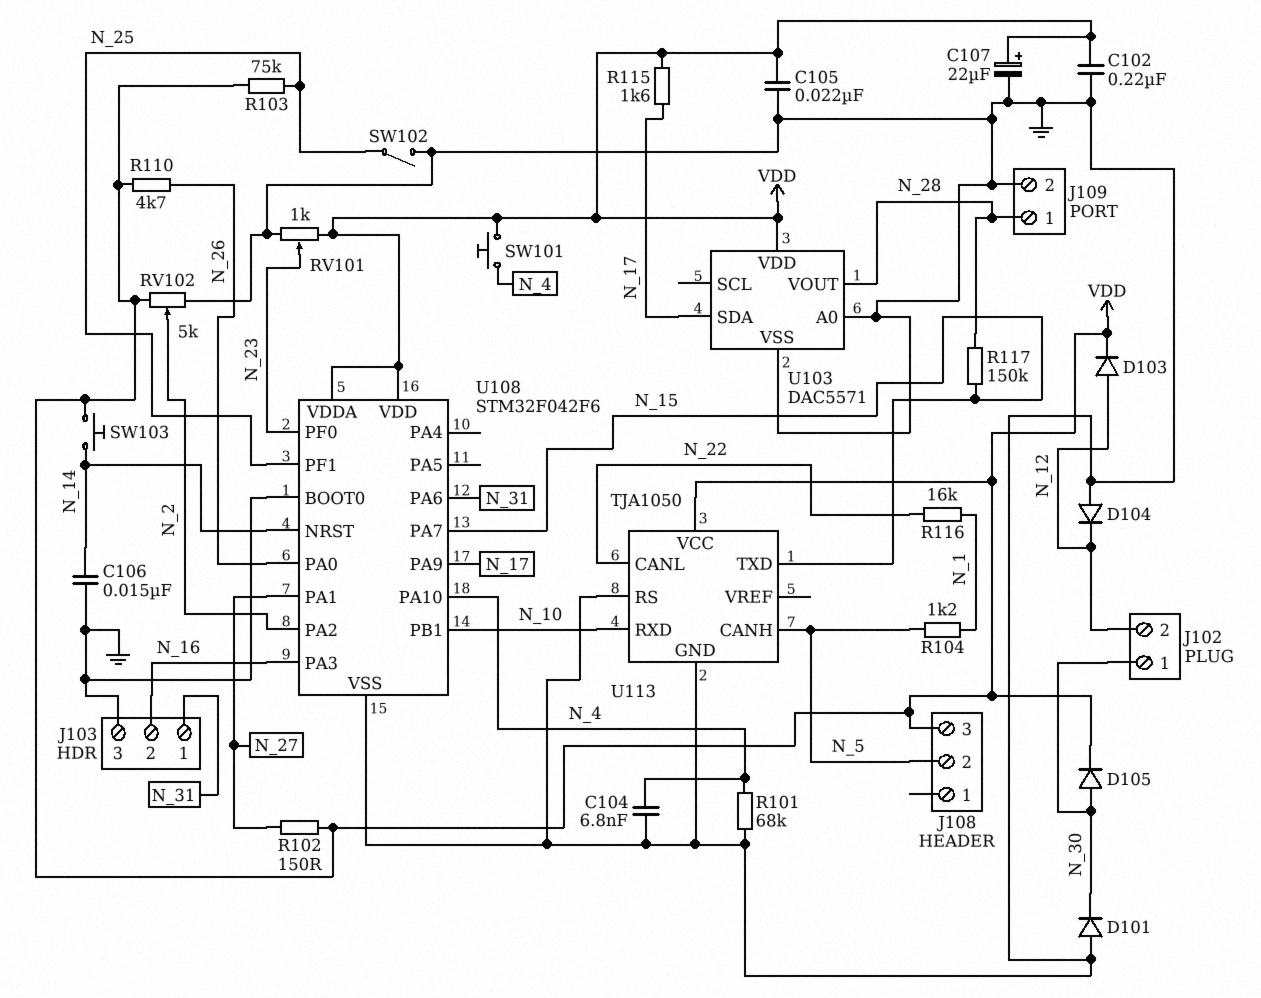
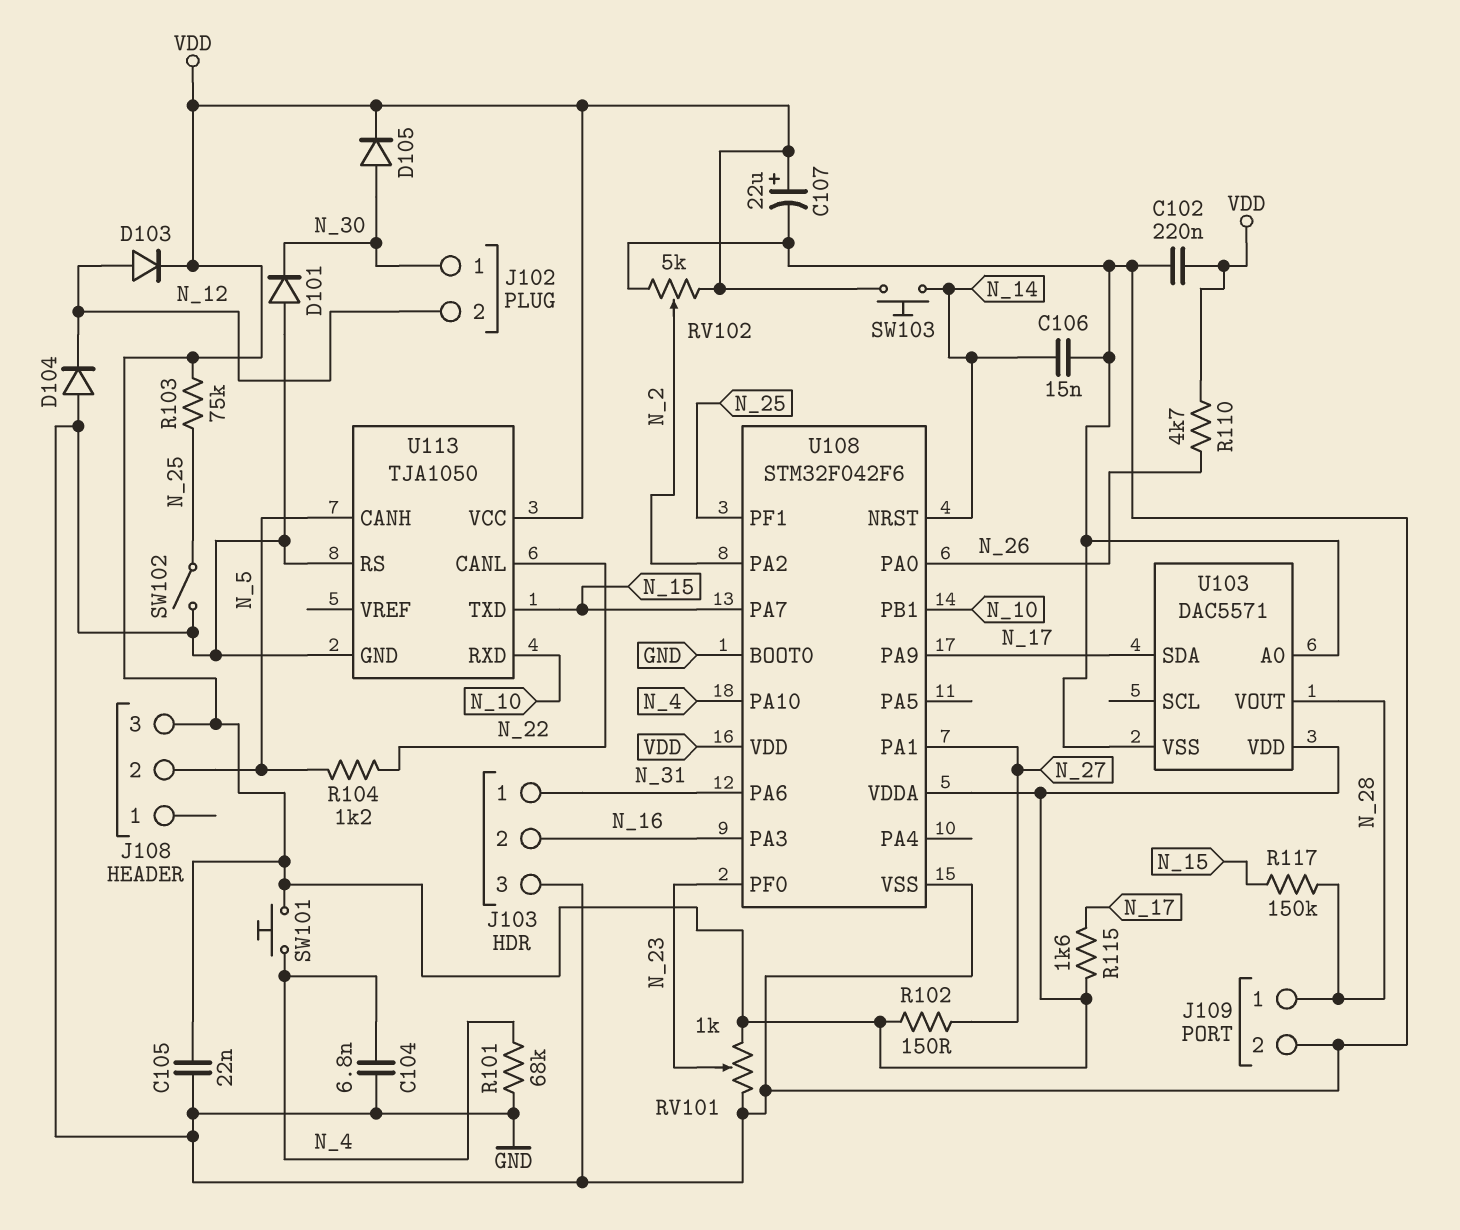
R104: 1.2k (N_1, N_5) -> 1.2k (N_5, N_22)
R116: 16k (N_1, N_22) -> none

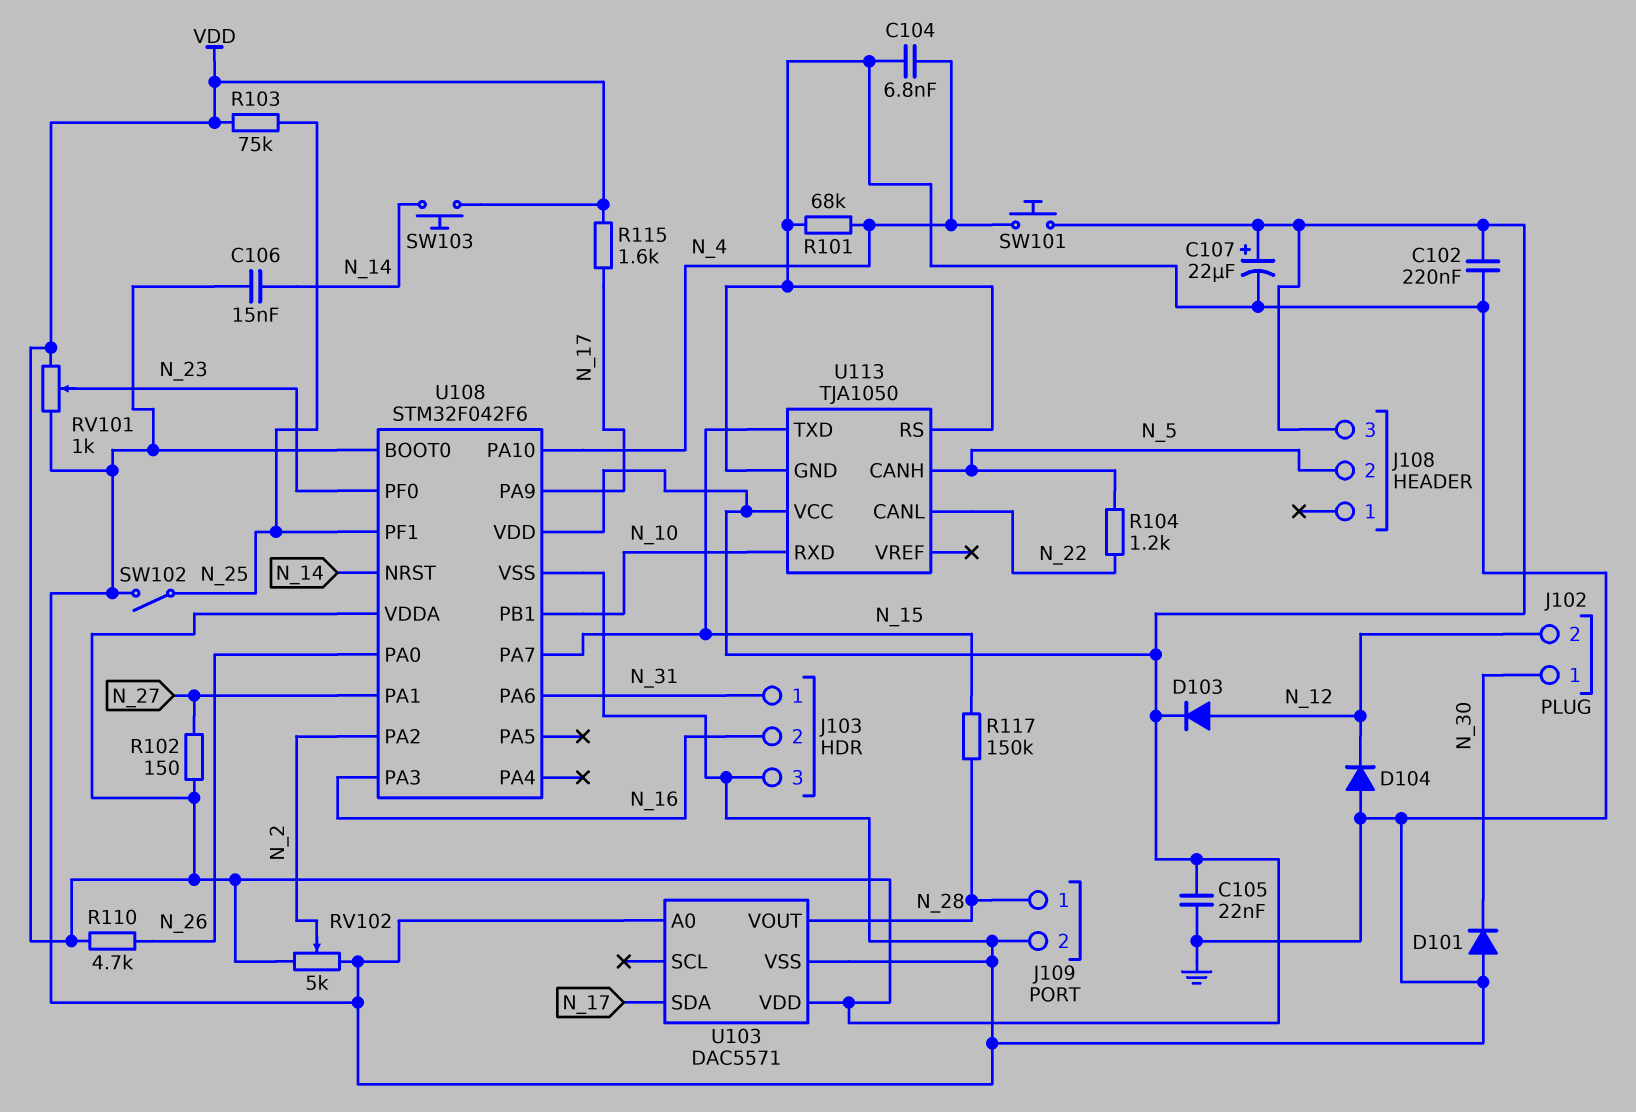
D105: diode (A N_30, K VDD) -> none

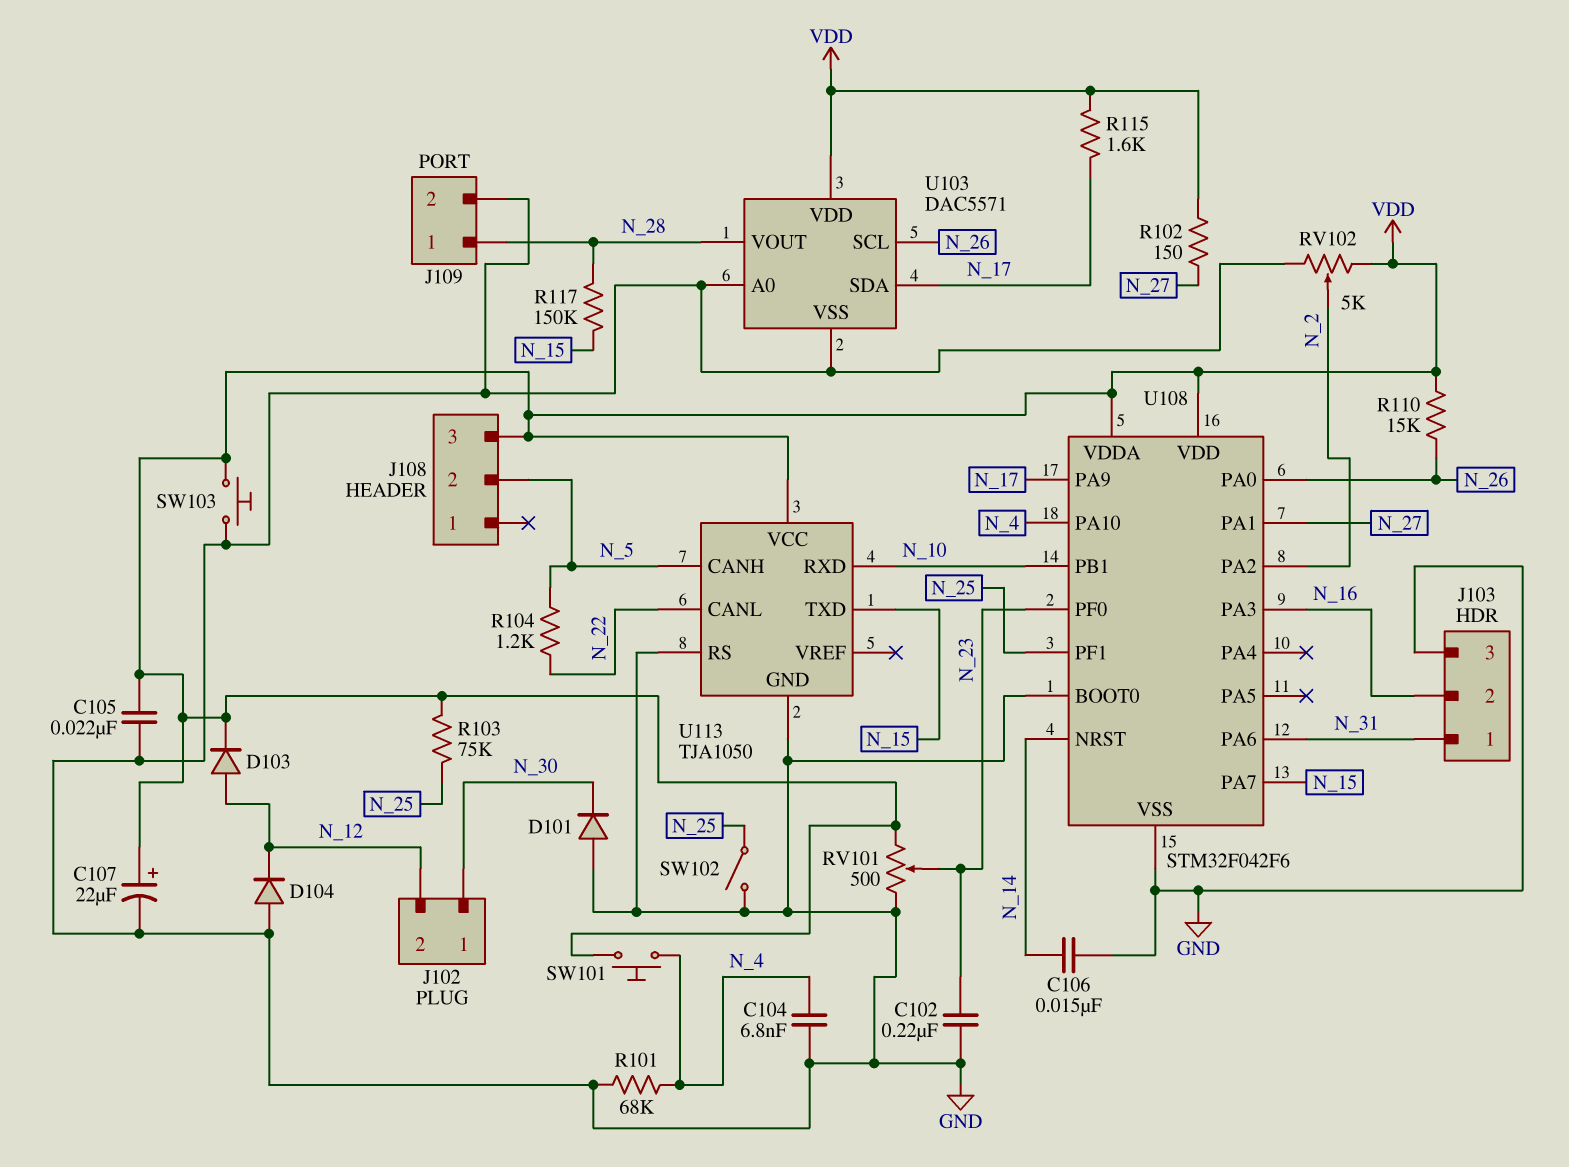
C102: 220nF (GND, VDD) -> 220nF (GND, N_23)
R110: 4.7k (N_26, VDD) -> 15k (N_26, VDD)
RV101: 1k (GND, VDD, wiper N_23) -> 500 (GND, VDD, wiper N_23)
SW103: button (N_14, VDD) -> button (GND, VDD)
U103 pin SCL: none -> N_26

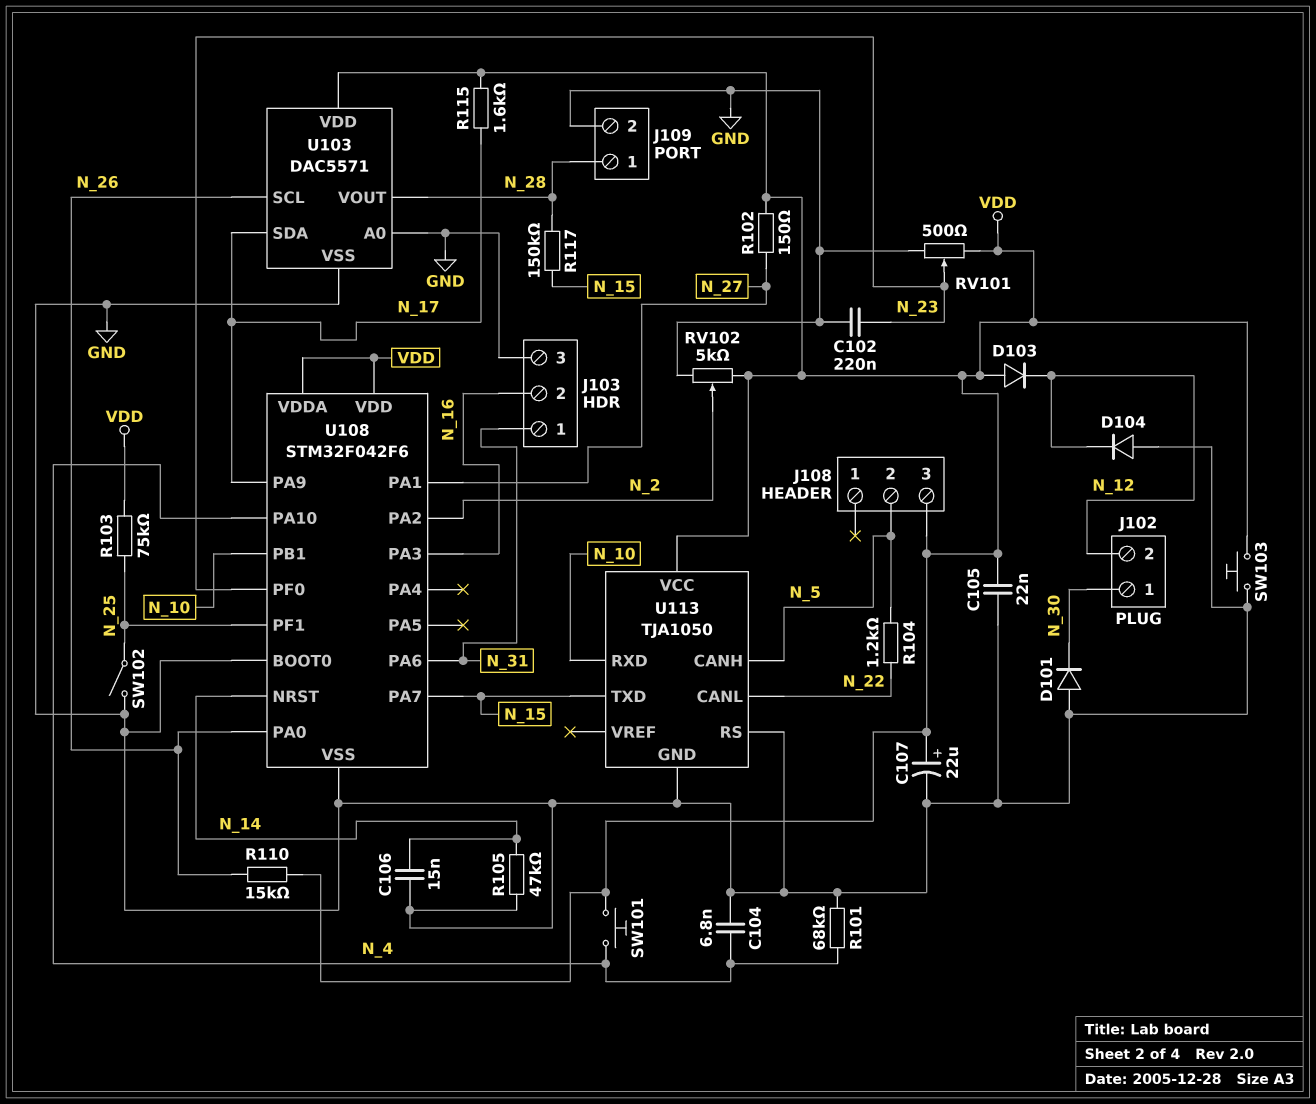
D103: diode (A N_12, K VDD) -> diode (A VDD, K N_12)
R105: none -> 47k (GND, N_14)

